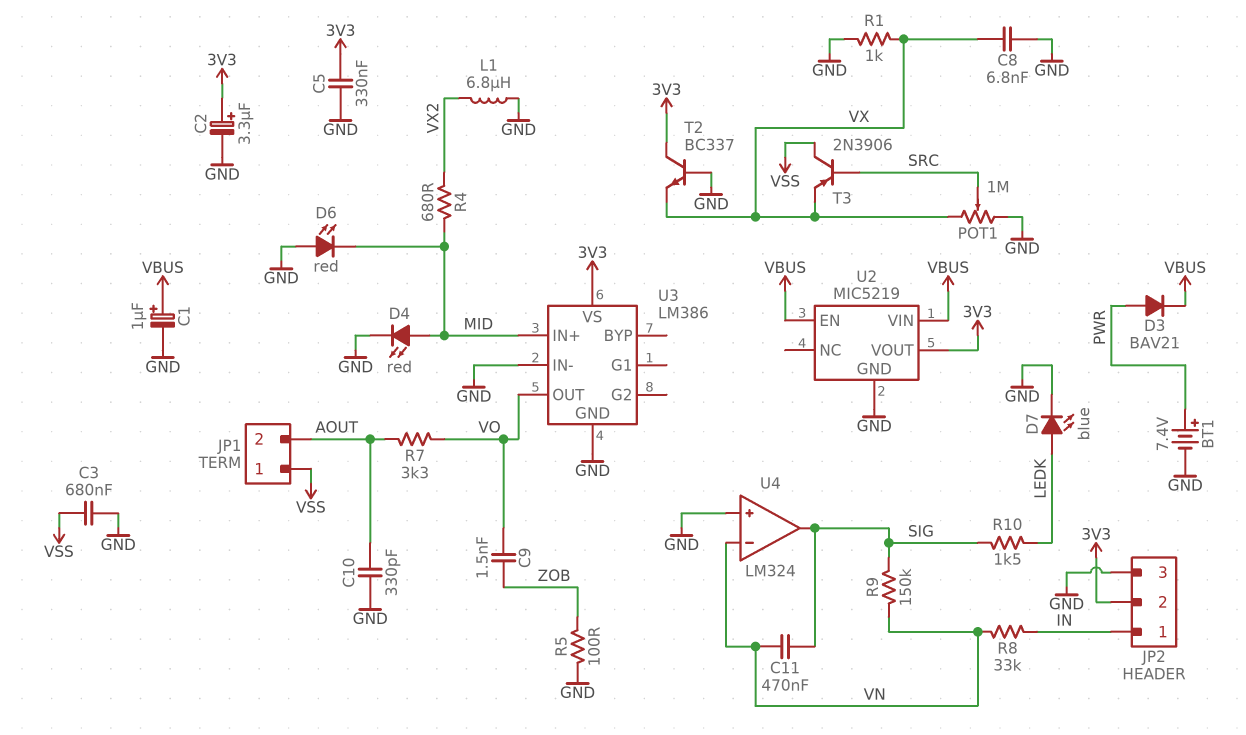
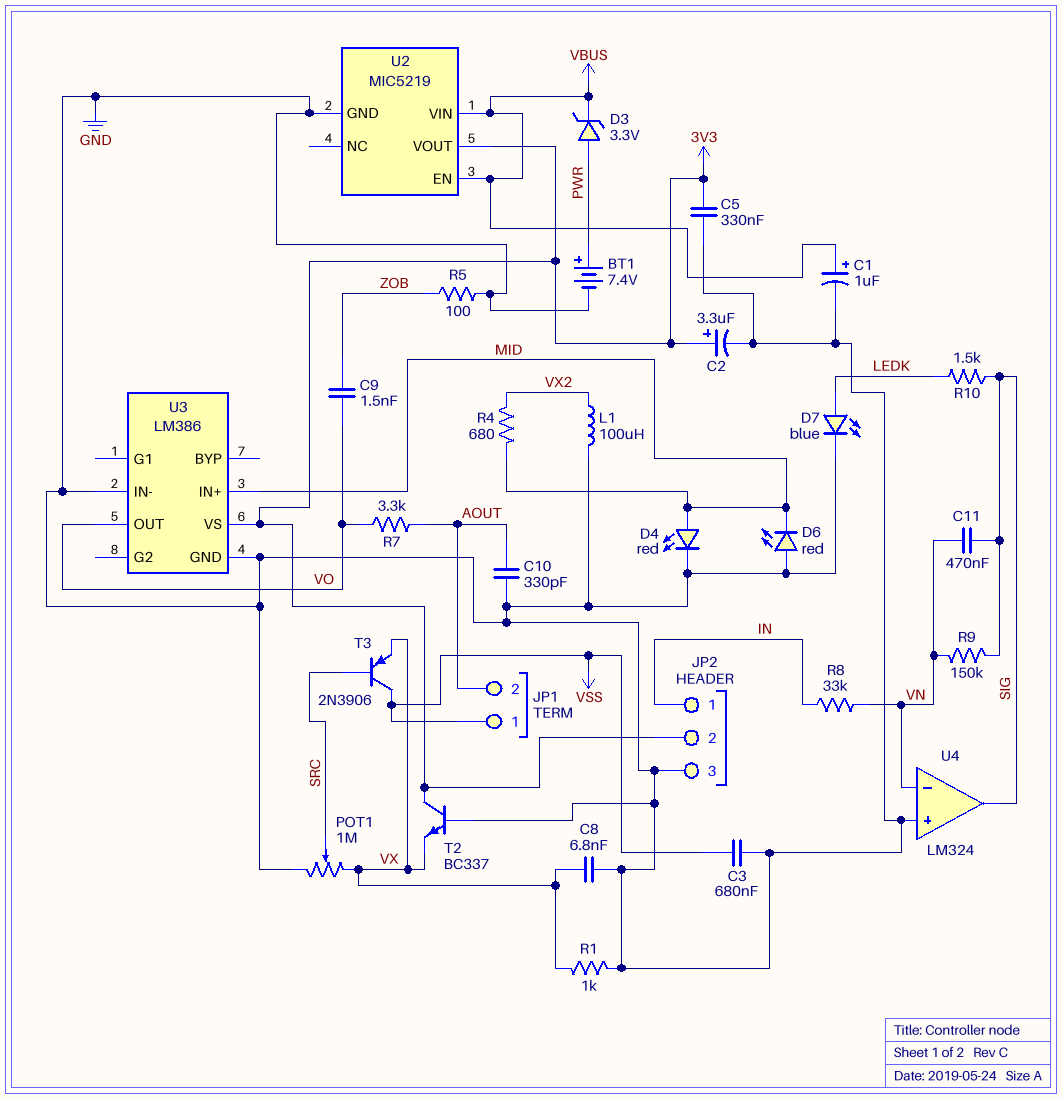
D3: diode BAV21 (A PWR, K VBUS) -> zener 3.3V (A PWR, K VBUS)
L1: 6.8uH (GND, VX2) -> 100uH (GND, VX2)

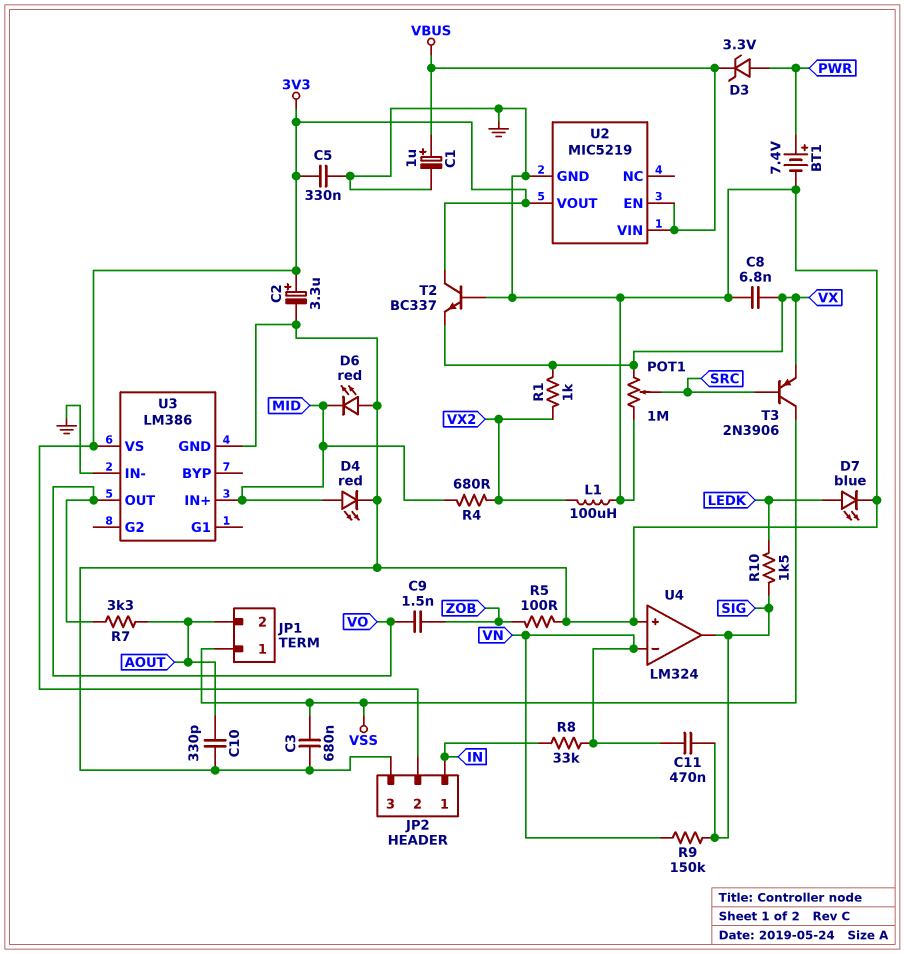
R1: 1k (GND, VX) -> 1k (VX, VX2)

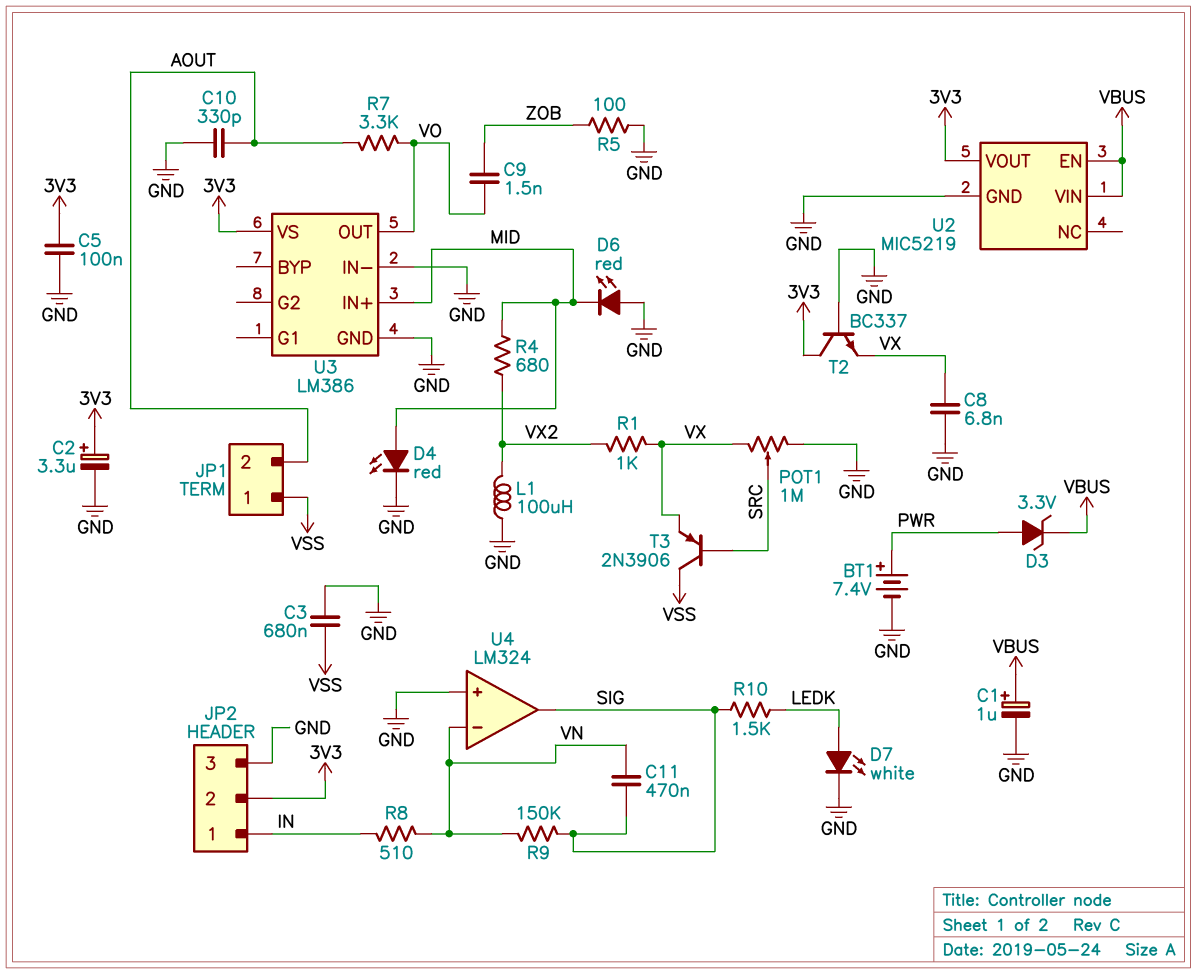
C5: 330nF (3V3, GND) -> 100nF (3V3, GND)
D7: LED blue (A LEDK, K GND) -> LED white (A LEDK, K GND)
R8: 33k (IN, VN) -> 510 (IN, VN)

